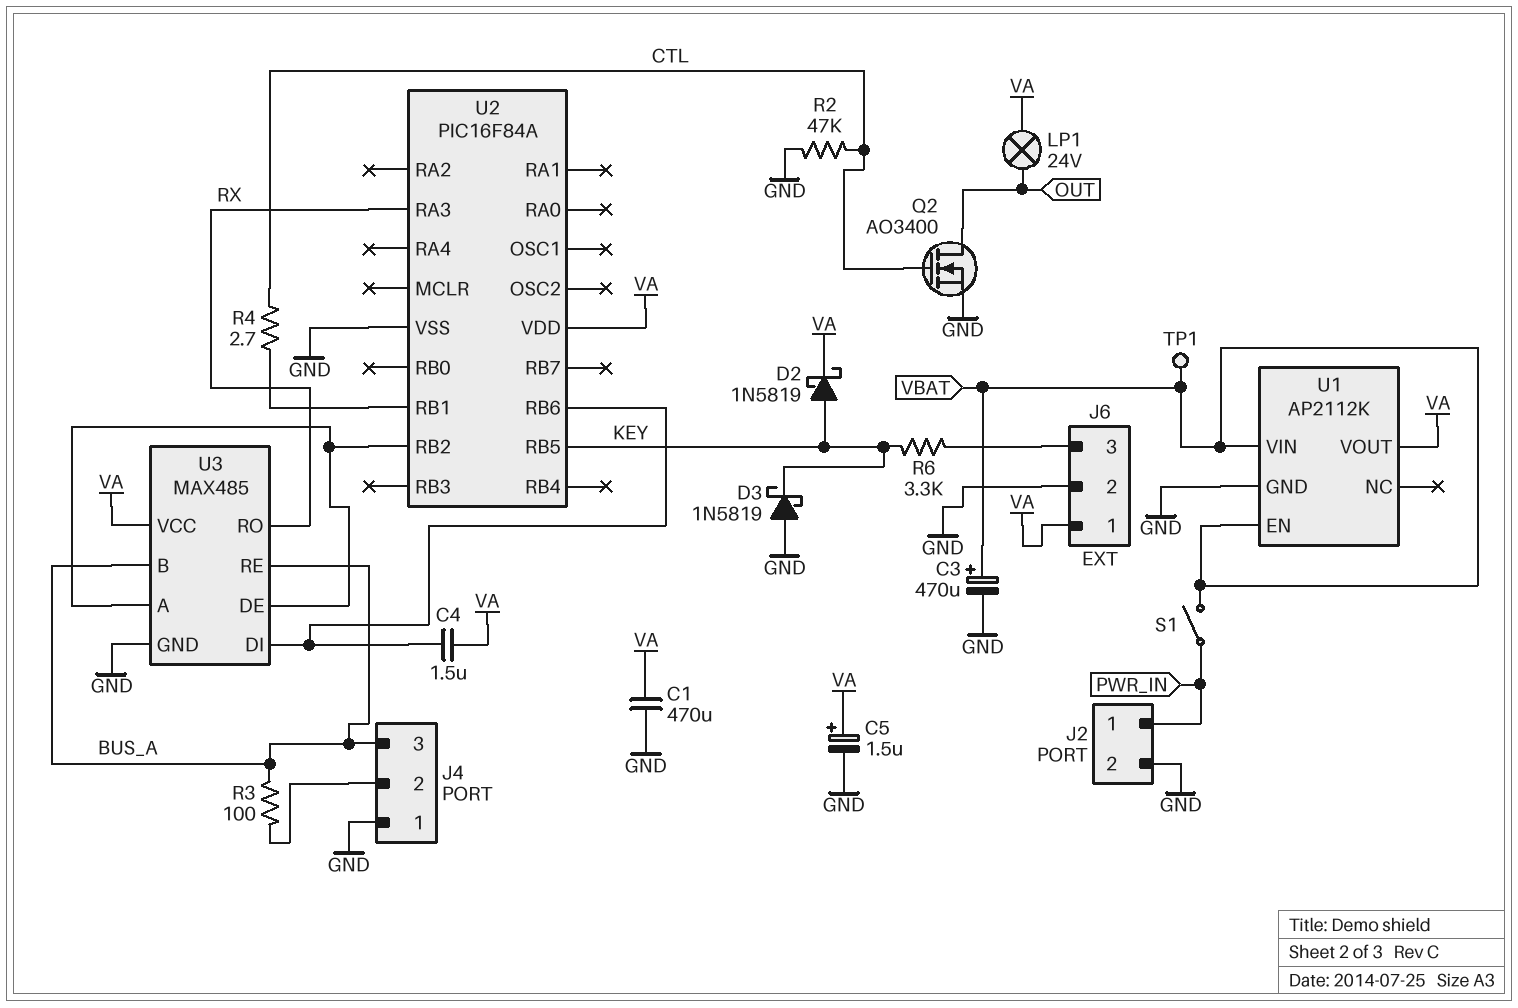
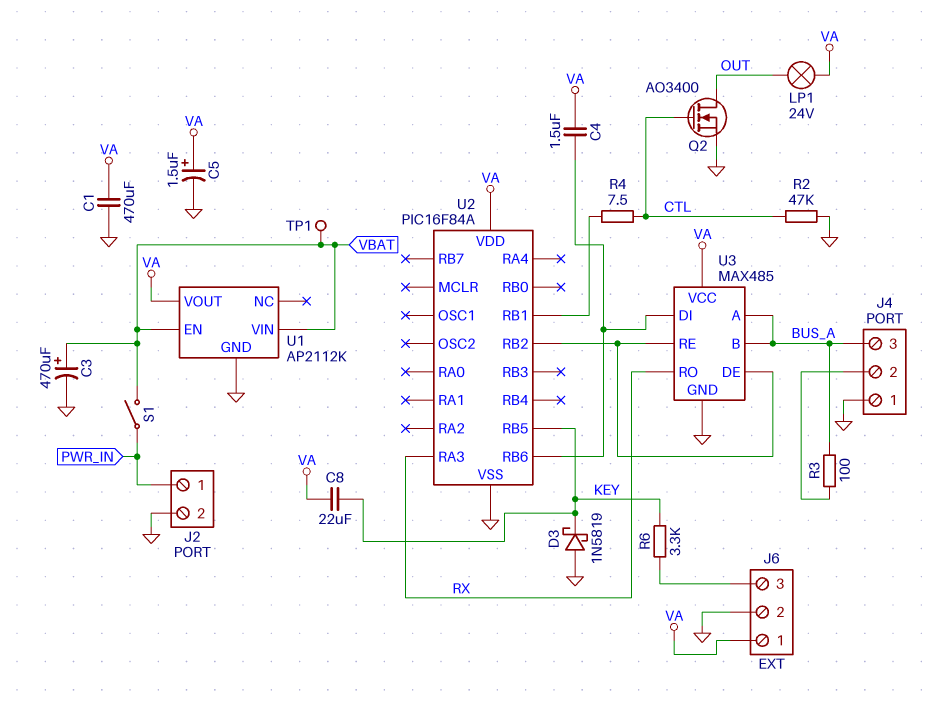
C8: none -> 22uF (KEY, VA)
D2: schottky 1N5819 (A KEY, K VA) -> none
R4: 2.7 (CTL, U2/RB1) -> 7.5 (CTL, U2/RB1)
U3 pin A: U2/RB2 -> BUS_A
U3 pin RE: BUS_A -> U2/RB2

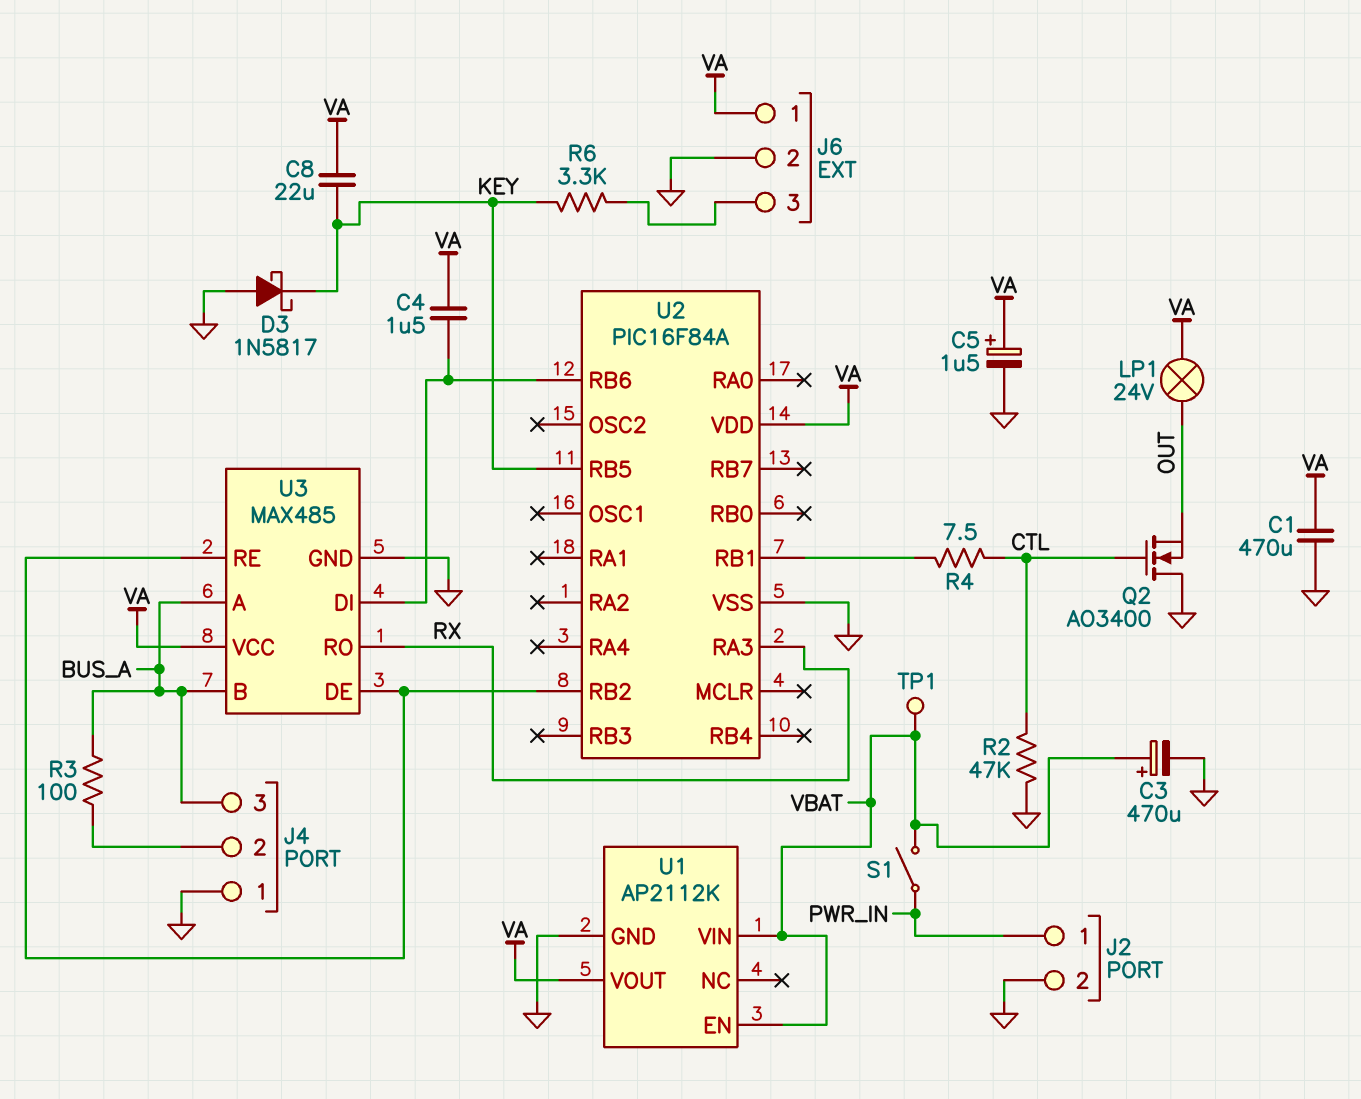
D3: schottky 1N5819 (A GND, K KEY) -> schottky 1N5817 (A GND, K KEY)
Q2: NMOS AO3400 (G CTL, D OUT, S GND) -> NMOS AO3400 (G CTL, D GND, S OUT)

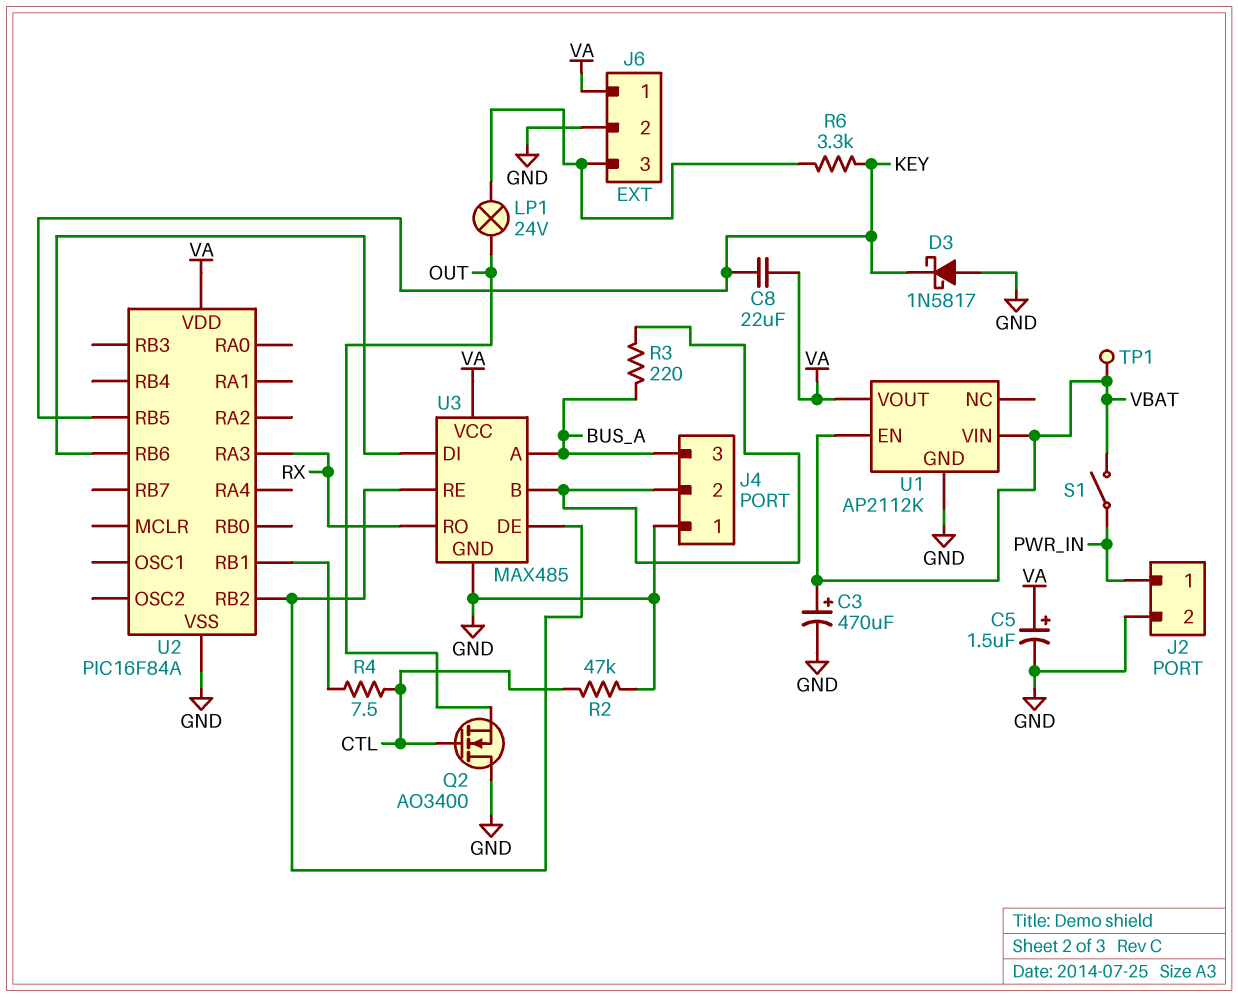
C1: 470uF (GND, VA) -> none
C4: 1.5uF (U2/RB6, VA) -> none
LP1: lamp 24V (OUT, VA) -> lamp 24V (J6/3, OUT)
R3: 100 (BUS_A, J4/2) -> 220 (BUS_A, J4/2)
U3 pin B: BUS_A -> J4/2

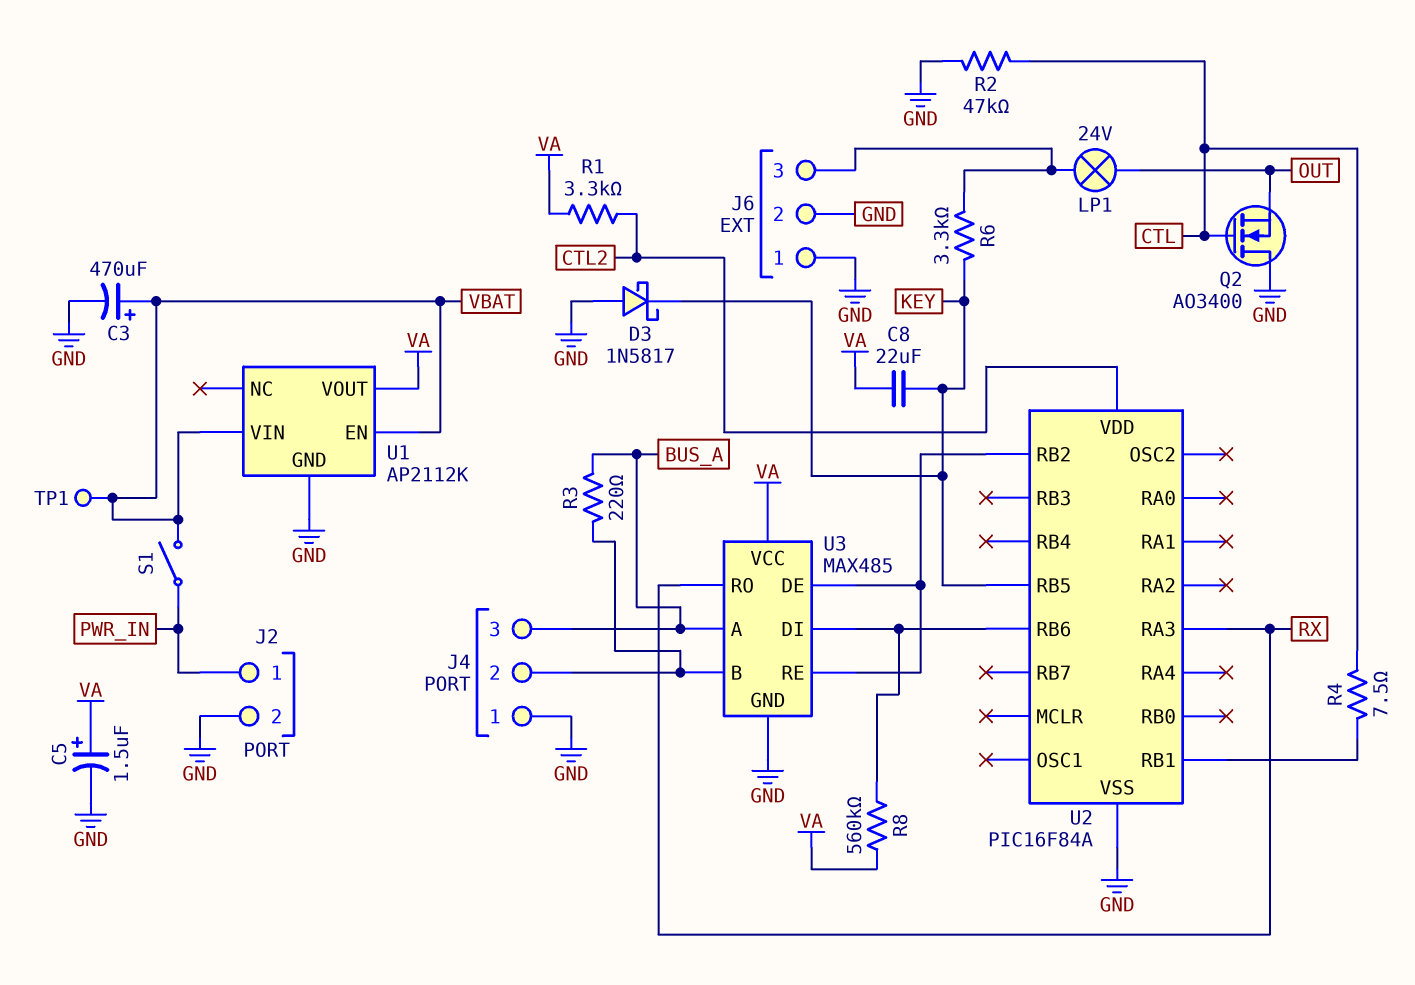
J6 pin 1: VA -> GND
R1: none -> 3.3k (CTL2, VA)
R8: none -> 560k (U2/RB6, VA)
U2 pin VDD: VA -> CTL2

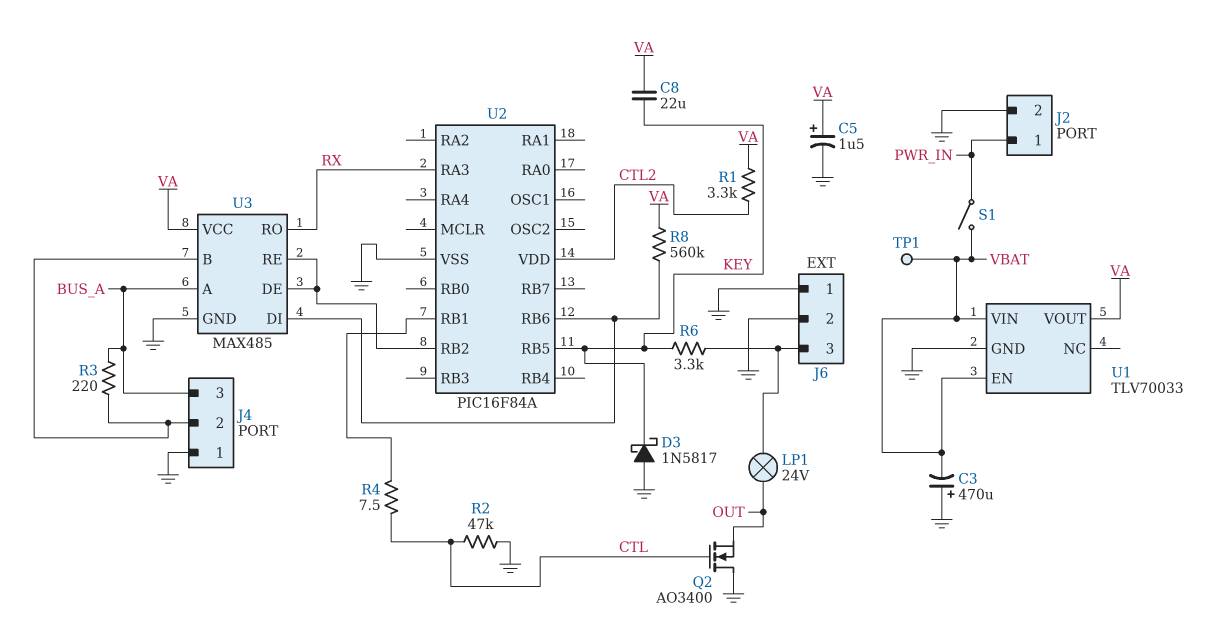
C3: 470uF (plus VBAT, minus GND) -> 470uF (plus GND, minus VBAT)
U1: AP2112K -> TLV70033

